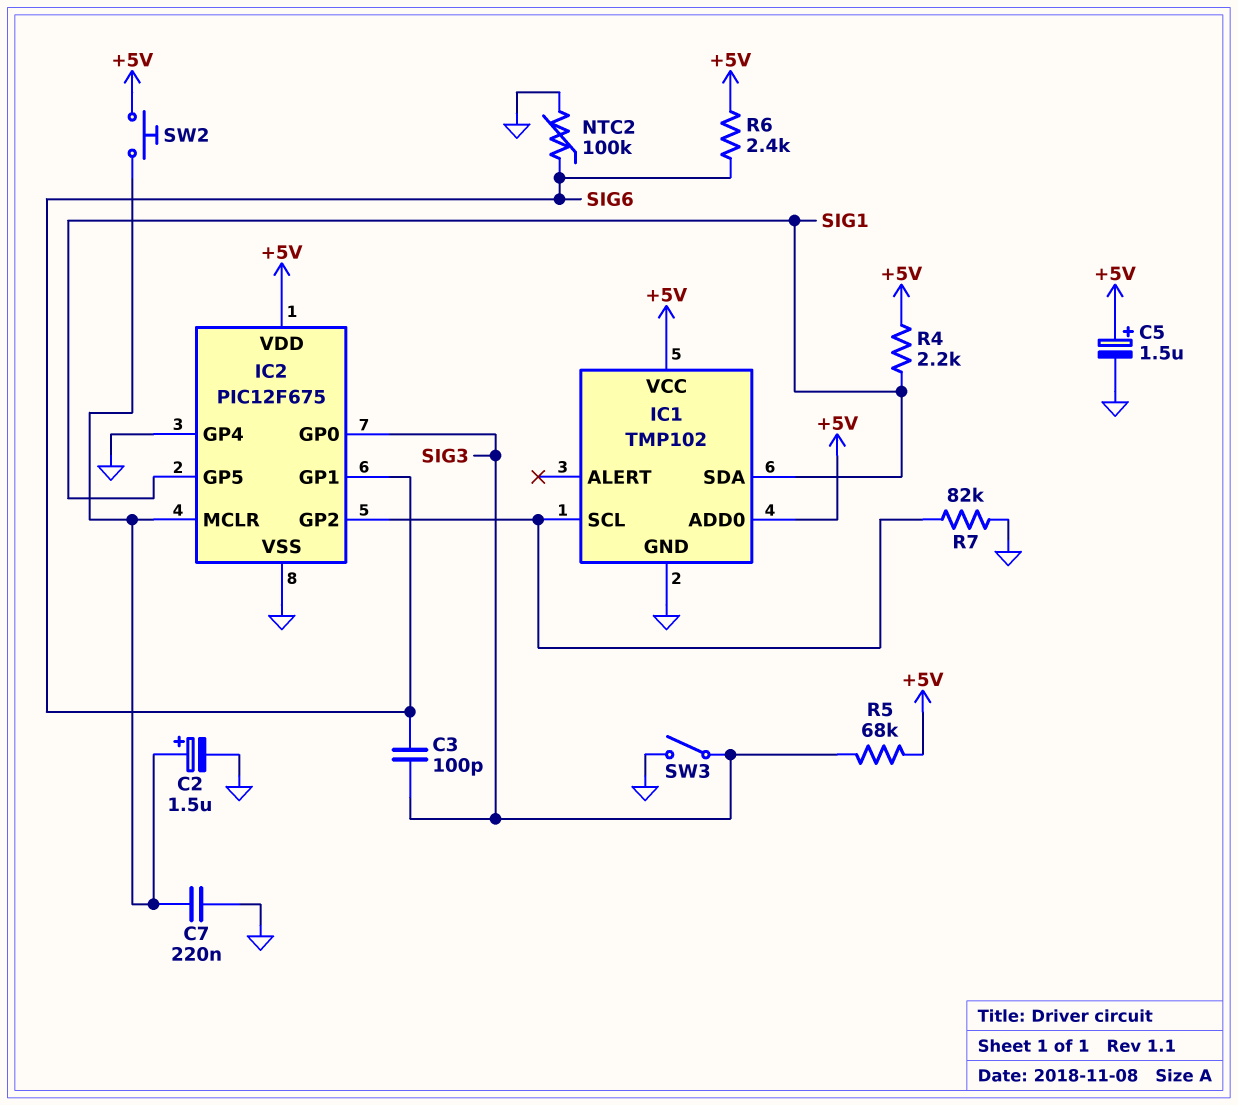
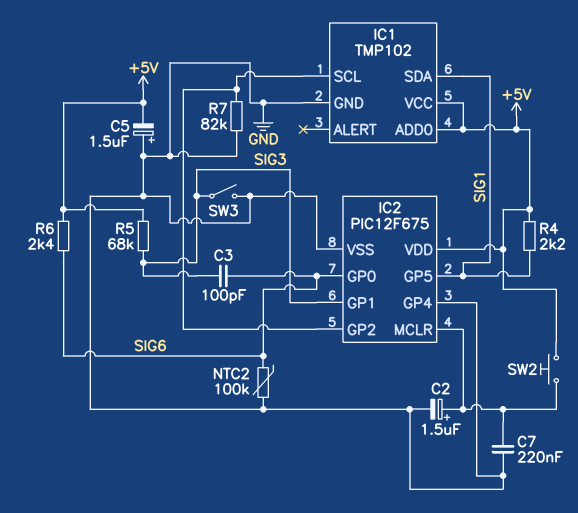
C5: 1.5uF (plus +5V, minus GND) -> 1.5uF (plus GND, minus +5V)
IC2 pin GP0: SIG3 -> SIG6
IC2 pin GP1: SIG6 -> SIG3

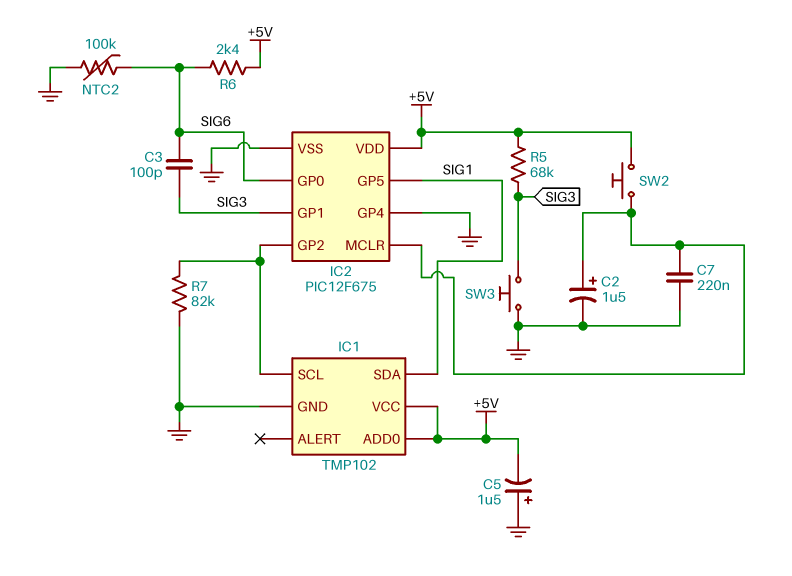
R4: 2.2k (+5V, SIG1) -> none
SW3: switch (GND, SIG3) -> button (GND, SIG3)

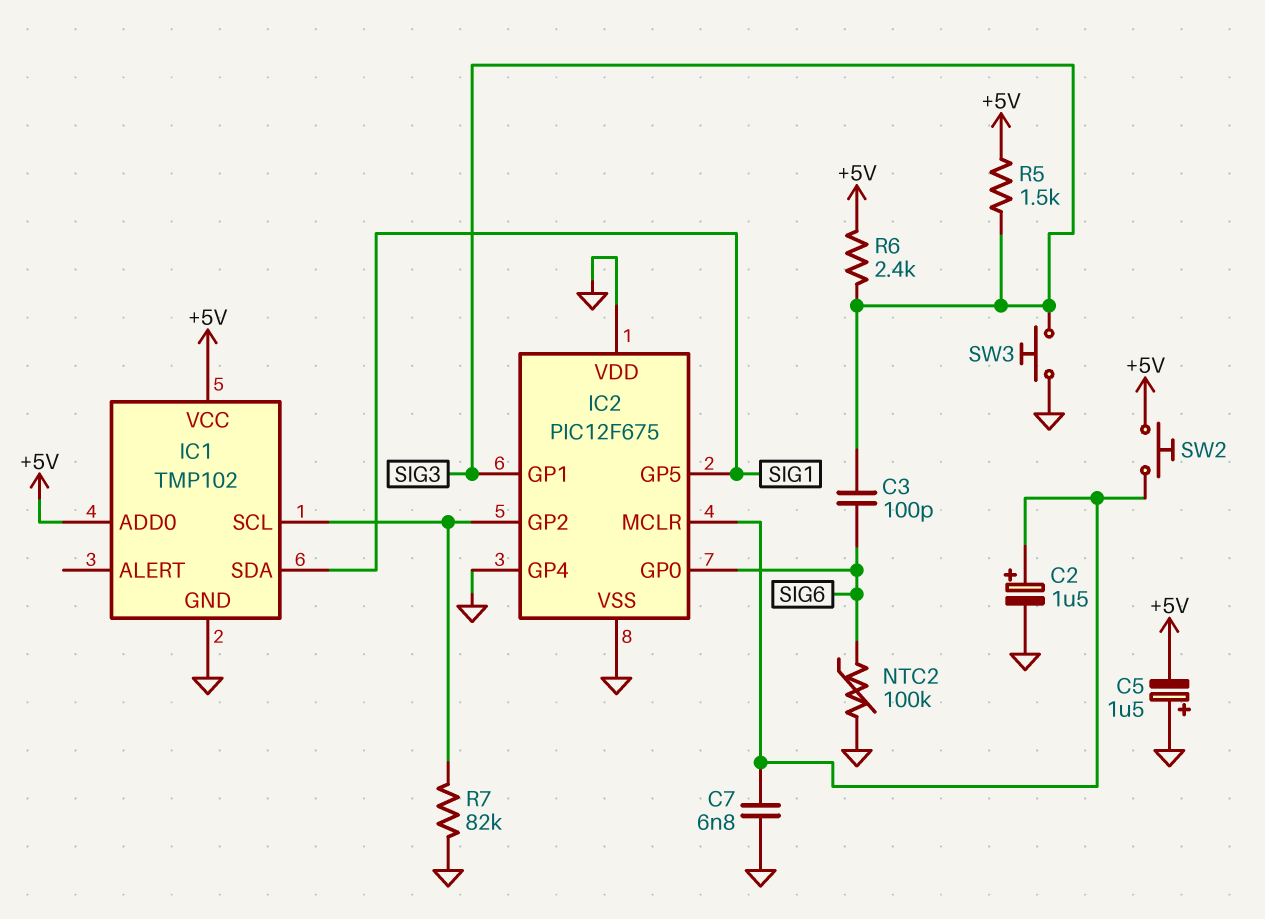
C7: 220nF (GND, IC2/MCLR) -> 6.8nF (GND, IC2/MCLR)
IC2 pin VDD: +5V -> GND
R5: 68k (+5V, SIG3) -> 1.5k (+5V, SIG3)
R6: 2.4k (+5V, SIG6) -> 2.4k (+5V, SIG3)

